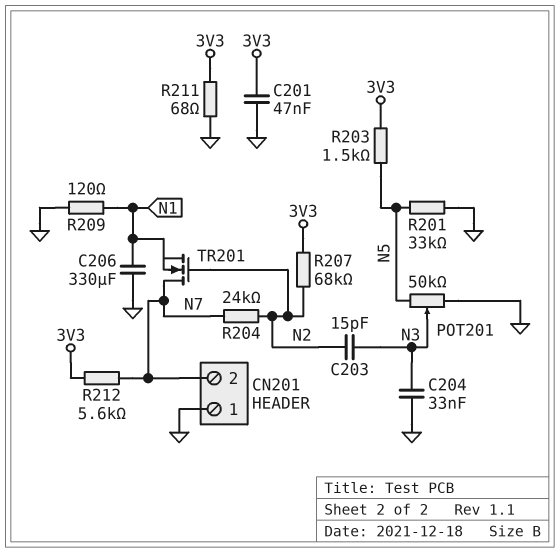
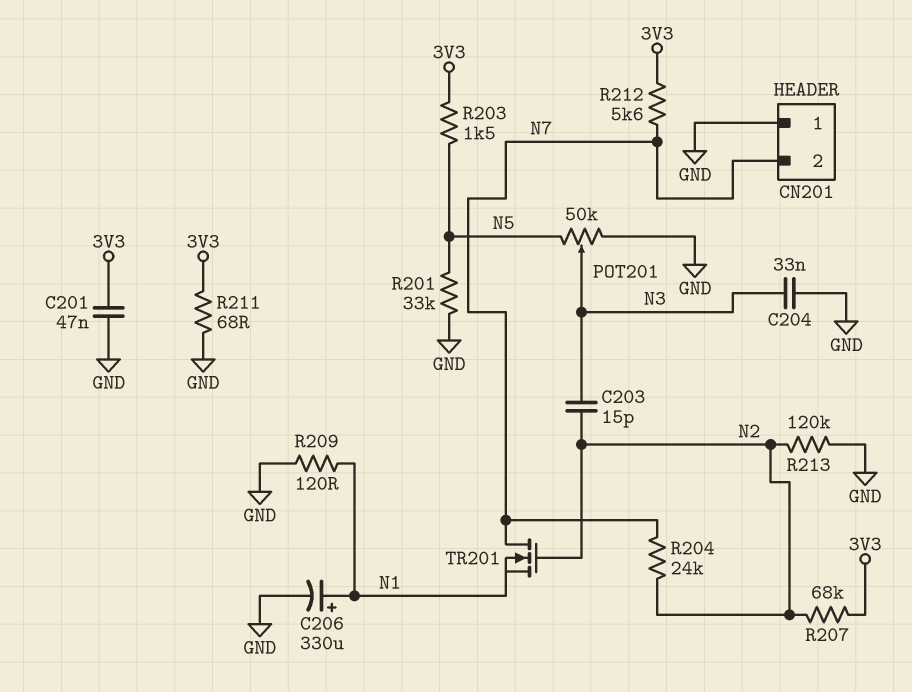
C206: 330uF (GND, N1) -> 330uF (plus N1, minus GND)
R213: none -> 120k (GND, N2)

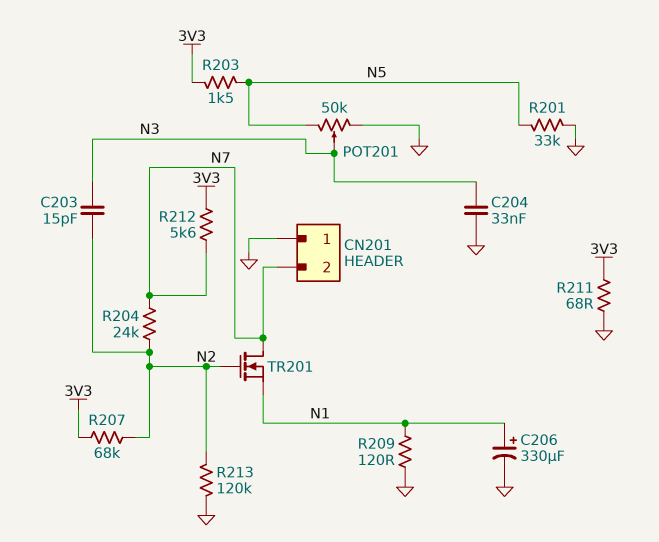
C201: 47nF (3V3, GND) -> none

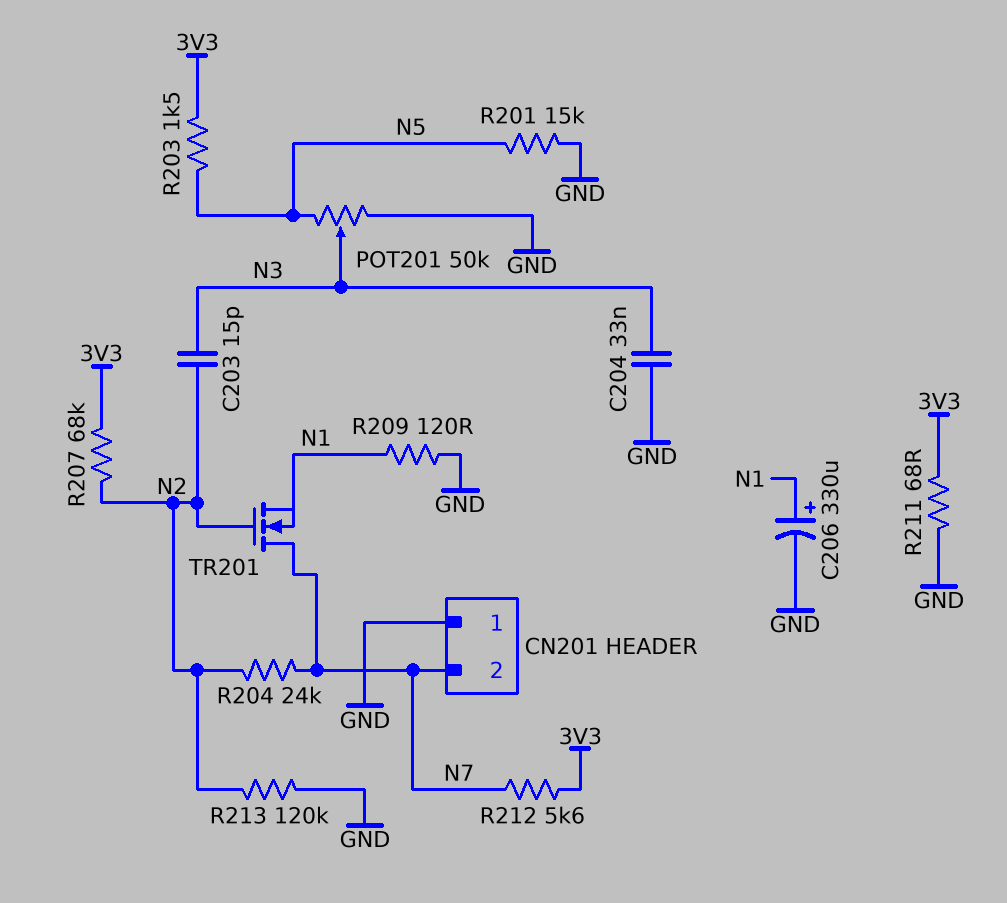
R201: 33k (GND, N5) -> 15k (GND, N5)

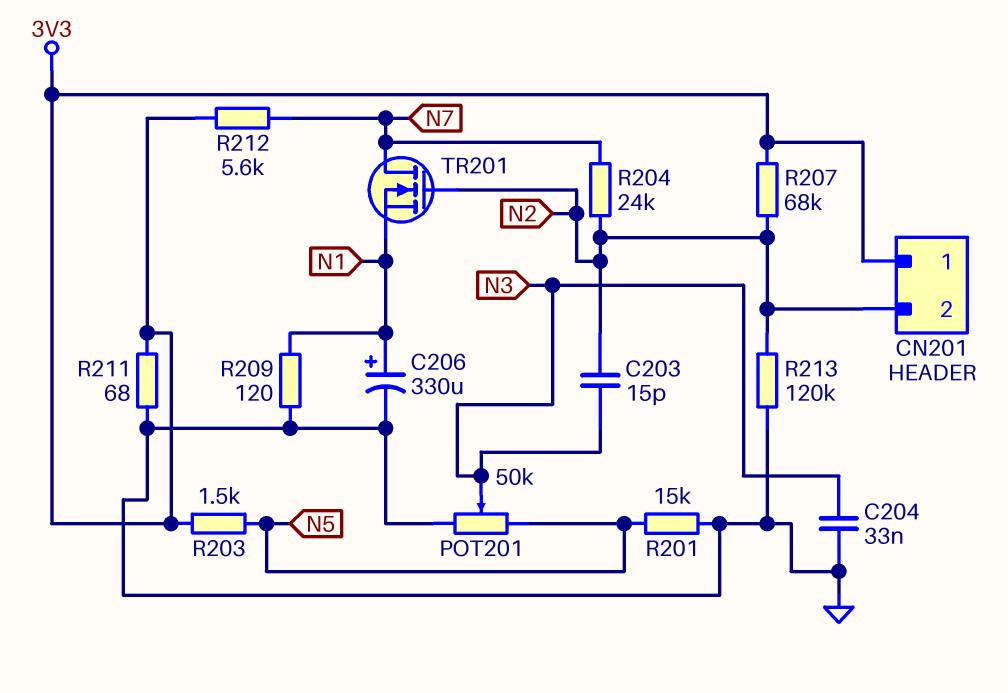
CN201 pin 1: GND -> 3V3
CN201 pin 2: N7 -> N2

